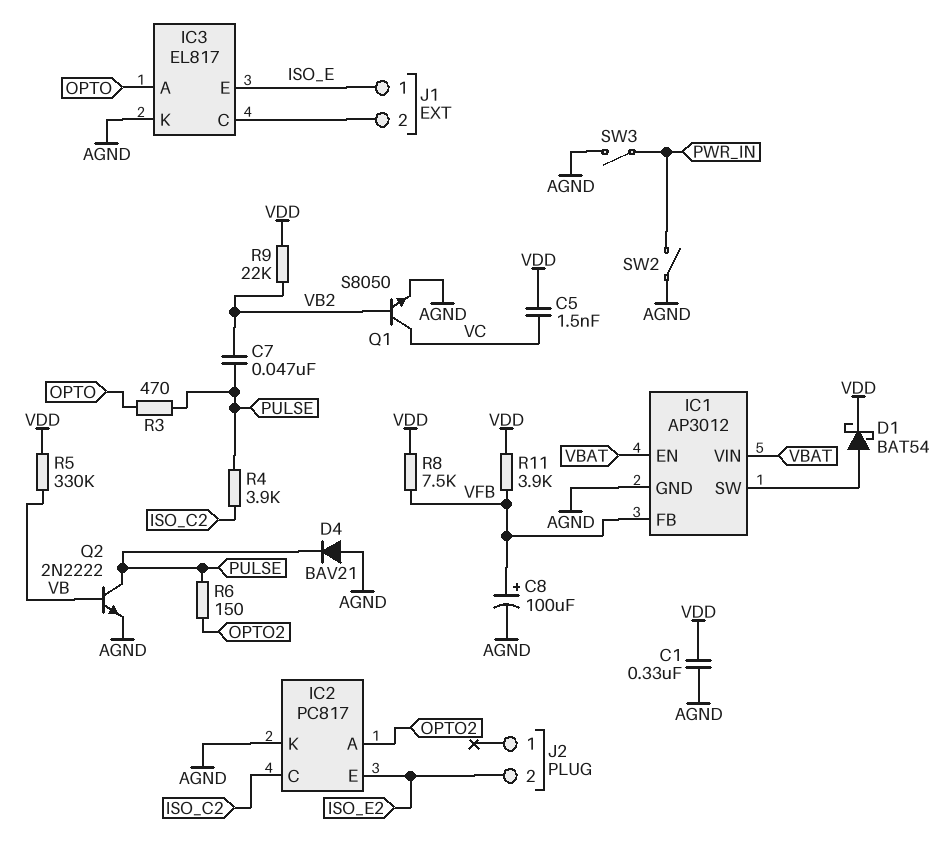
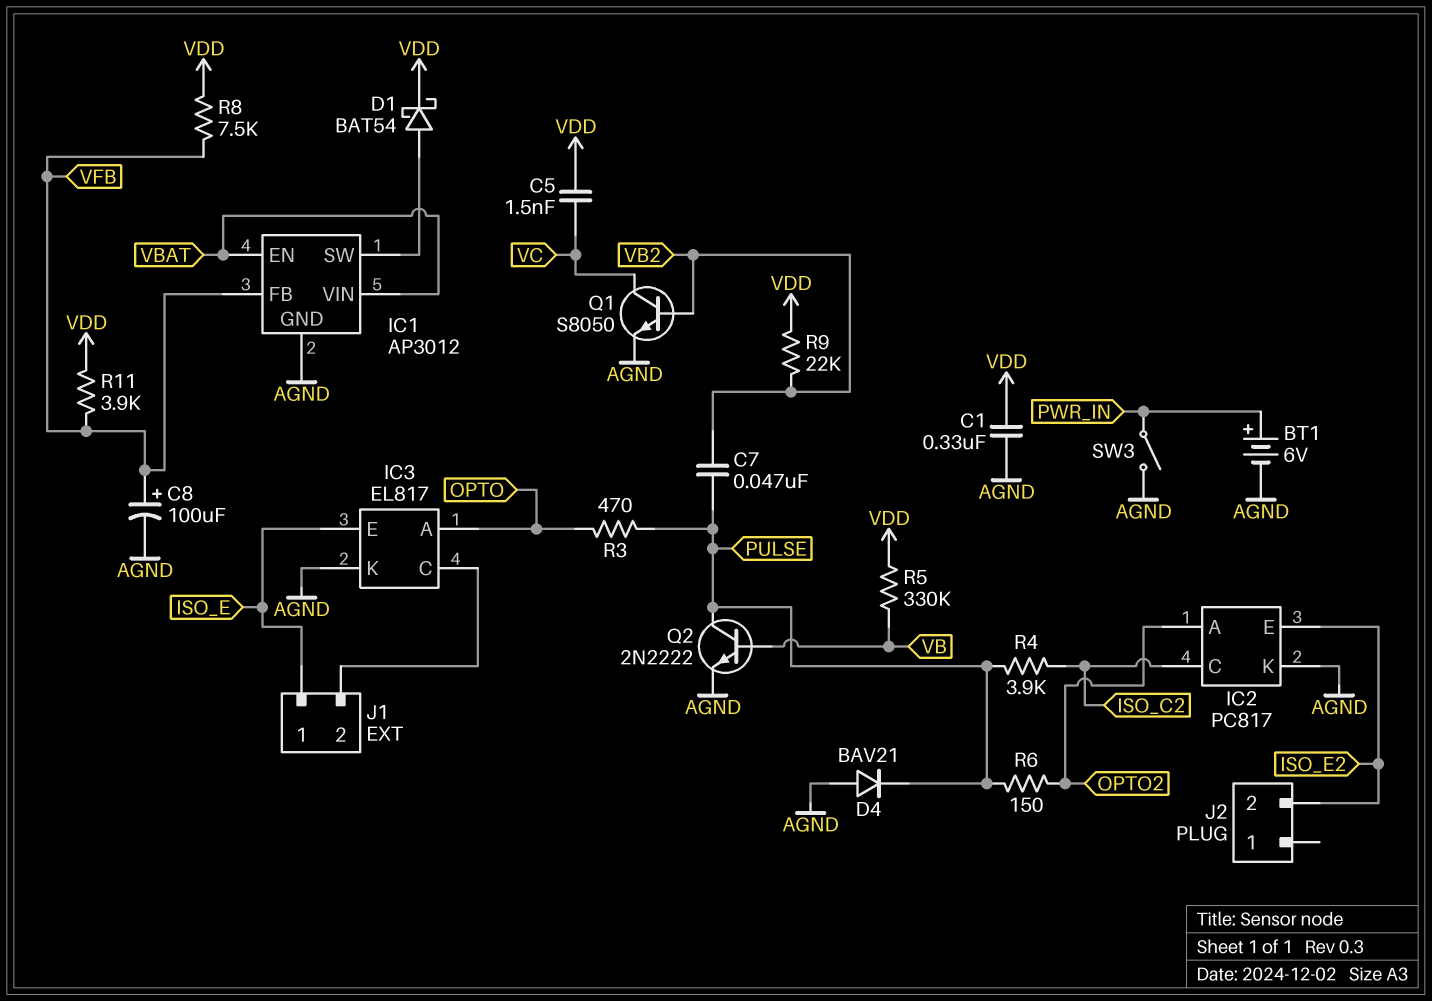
BT1: none -> 6V (plus PWR_IN, minus AGND)
SW2: switch (AGND, PWR_IN) -> none

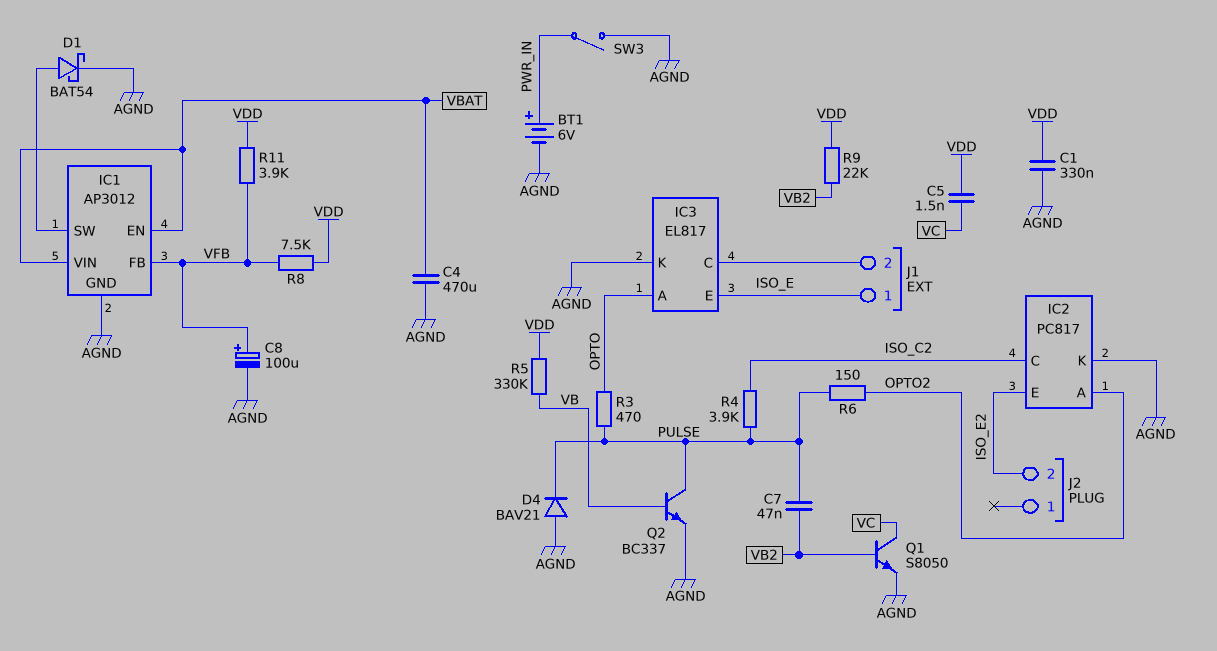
C4: none -> 470uF (AGND, VBAT)
D1: schottky BAT54 (A IC1/SW, K VDD) -> schottky BAT54 (A IC1/SW, K AGND)
Q2: NPN 2N2222 (B VB, C PULSE, E AGND) -> NPN BC337 (B VB, C PULSE, E AGND)

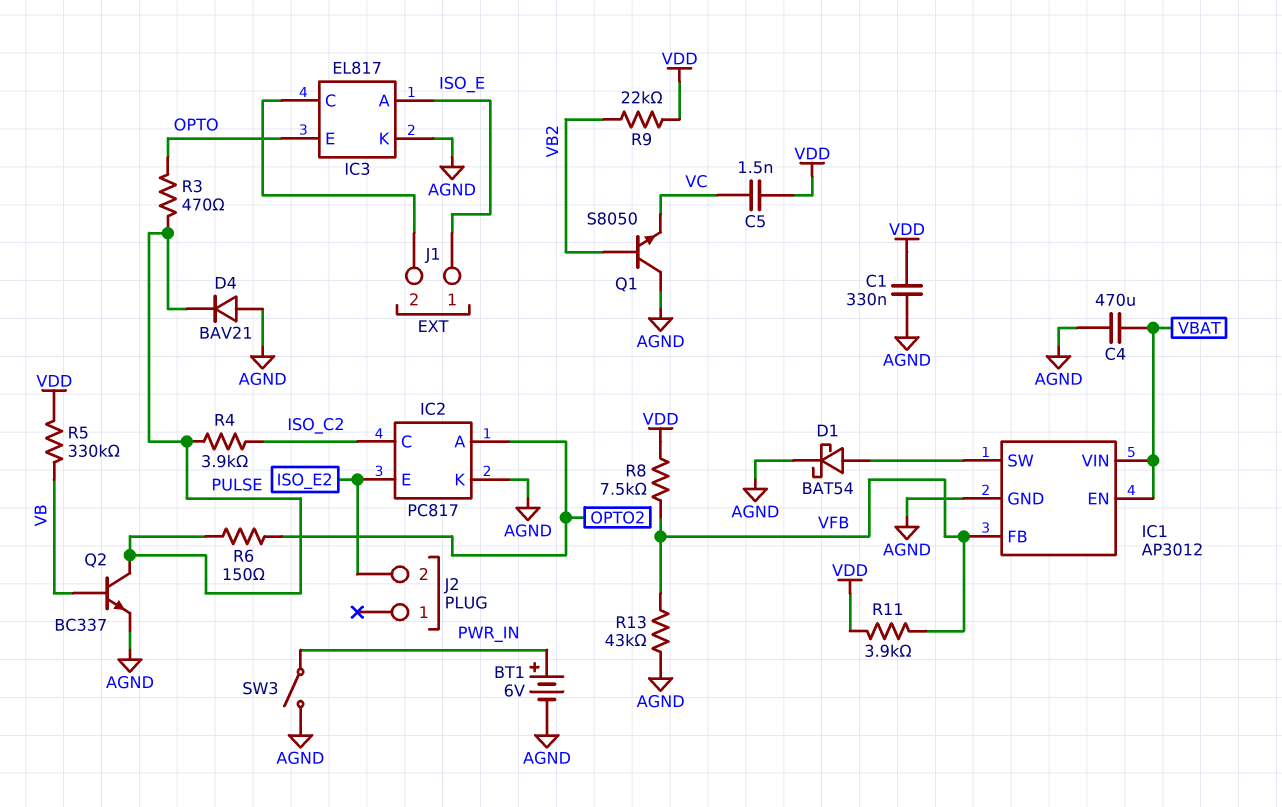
C7: 47nF (PULSE, VB2) -> none
C8: 100uF (plus VFB, minus AGND) -> none
IC3 pin A: OPTO -> ISO_E
IC3 pin E: ISO_E -> OPTO
Q1: NPN S8050 (B VB2, C VC, E AGND) -> NPN S8050 (B VB2, C AGND, E VC)
R13: none -> 43k (AGND, VFB)

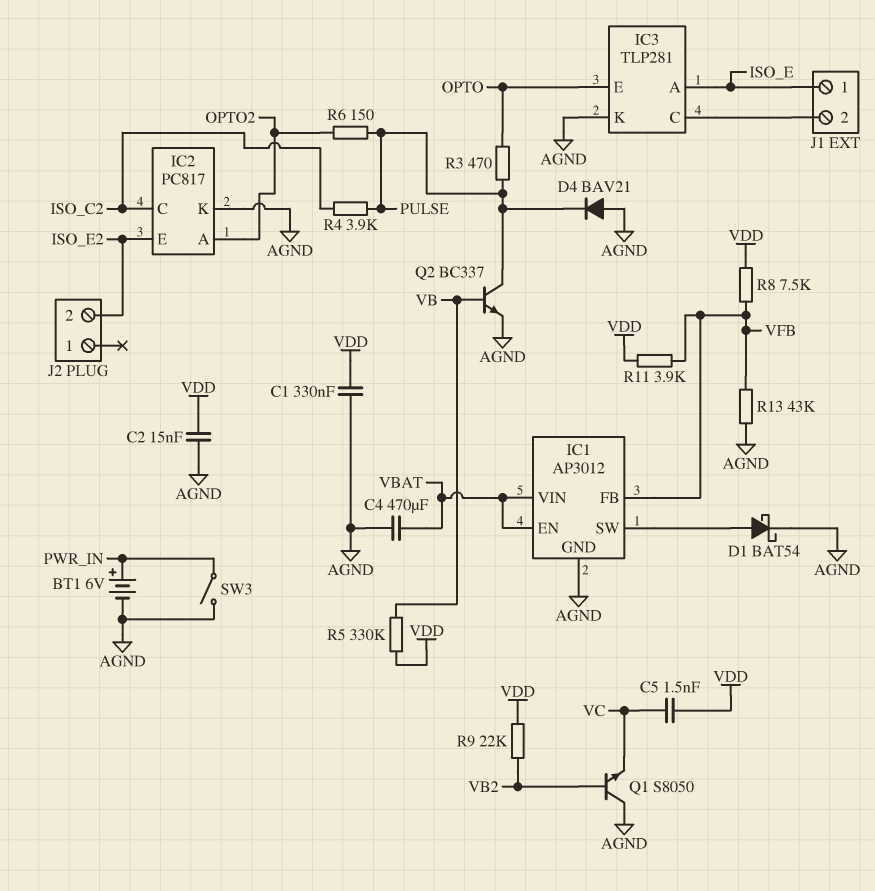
C2: none -> 15nF (AGND, VDD)
IC3: EL817 -> TLP281

